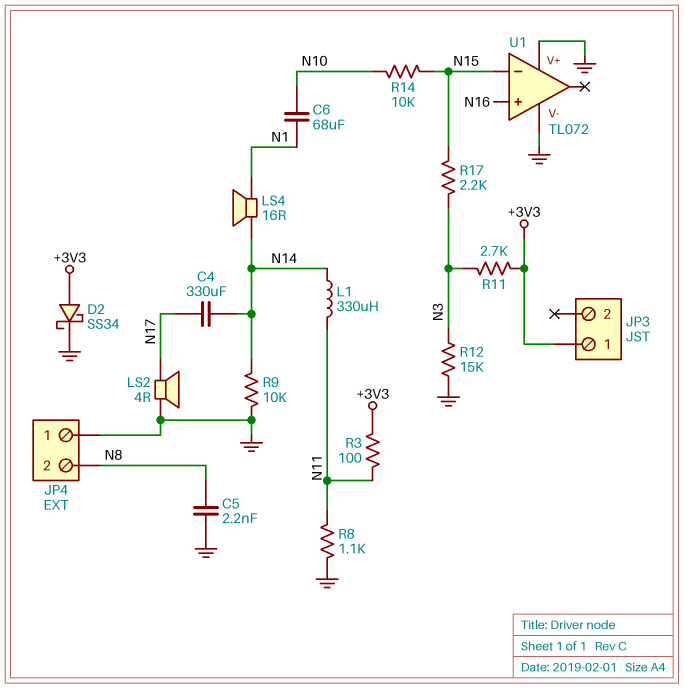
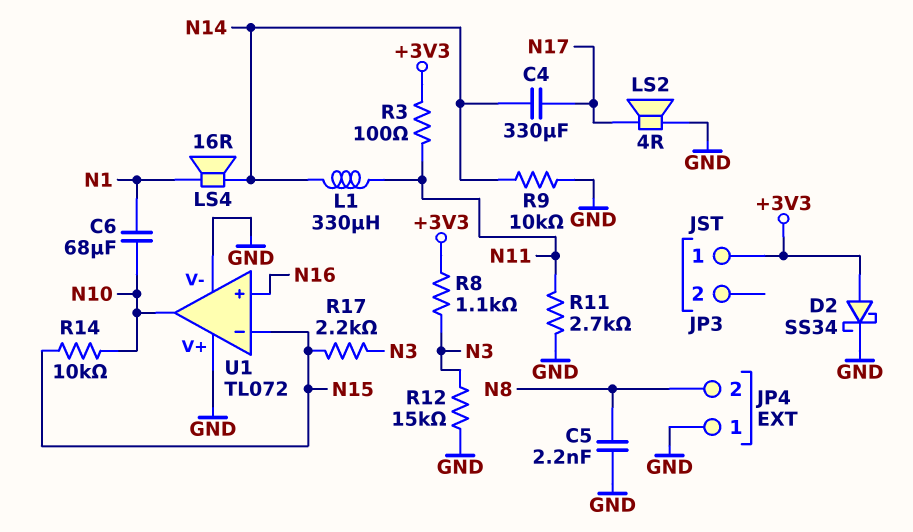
R8: 1.1k (GND, N11) -> 1.1k (+3V3, N3)
R11: 2.7k (+3V3, N3) -> 2.7k (GND, N11)
U1 pin out: none -> N10

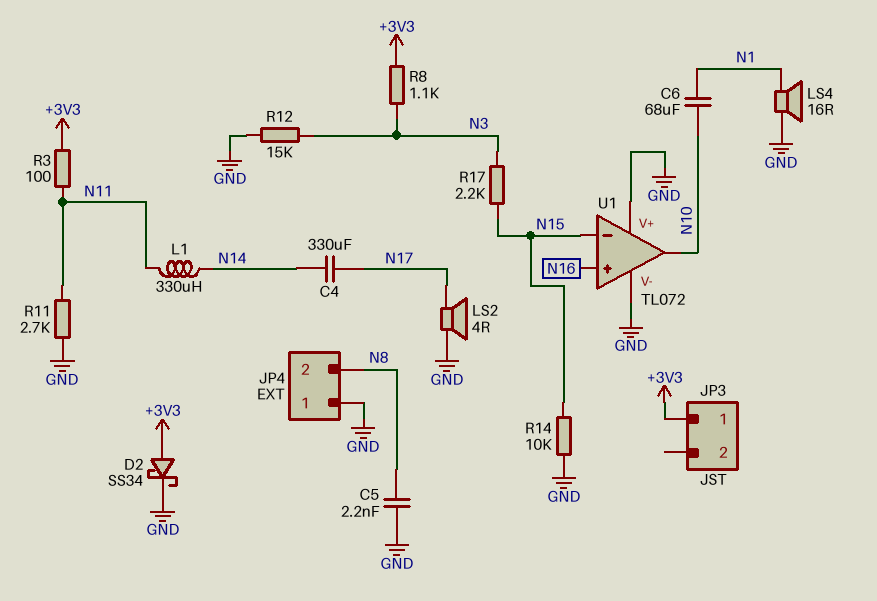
LS4: speaker 16R (N1, N14) -> speaker 16R (GND, N1)
R9: 10k (GND, N14) -> none
R14: 10k (N10, N15) -> 10k (GND, N15)

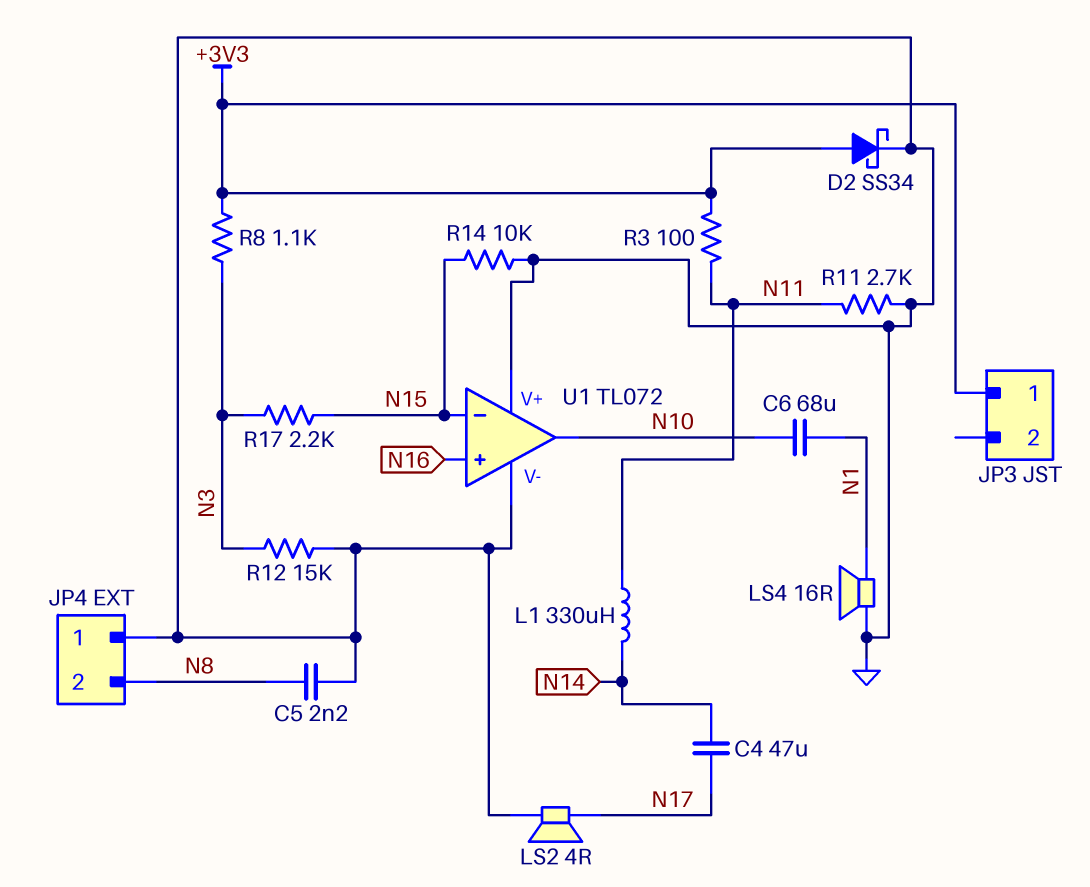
C4: 330uF (N14, N17) -> 47uF (N14, N17)

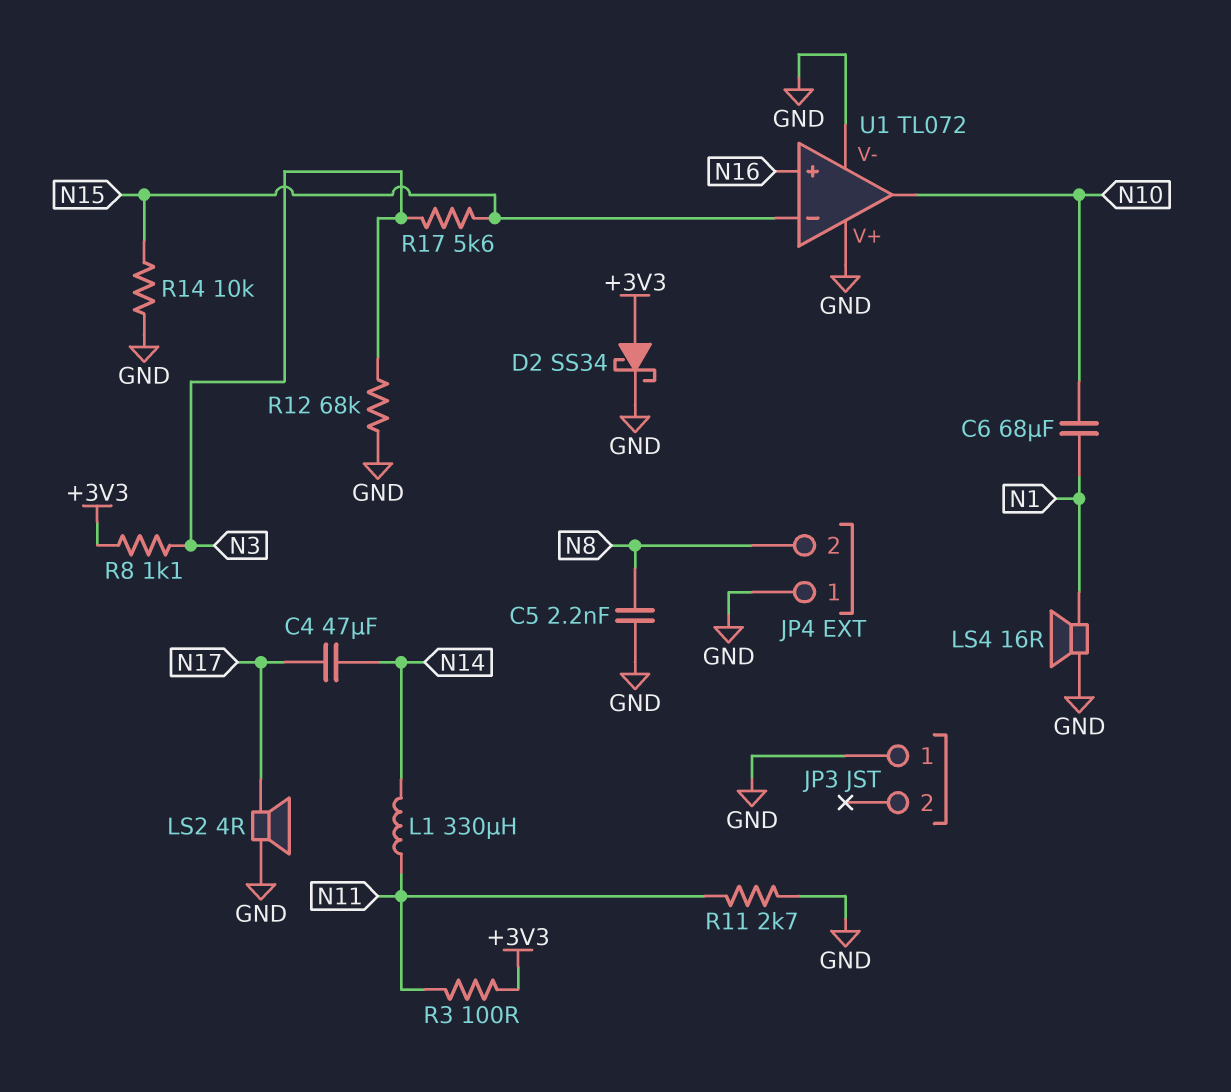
JP3 pin 1: +3V3 -> GND
R12: 15k (GND, N3) -> 68k (GND, N3)
R17: 2.2k (N3, N15) -> 5.6k (N3, N15)

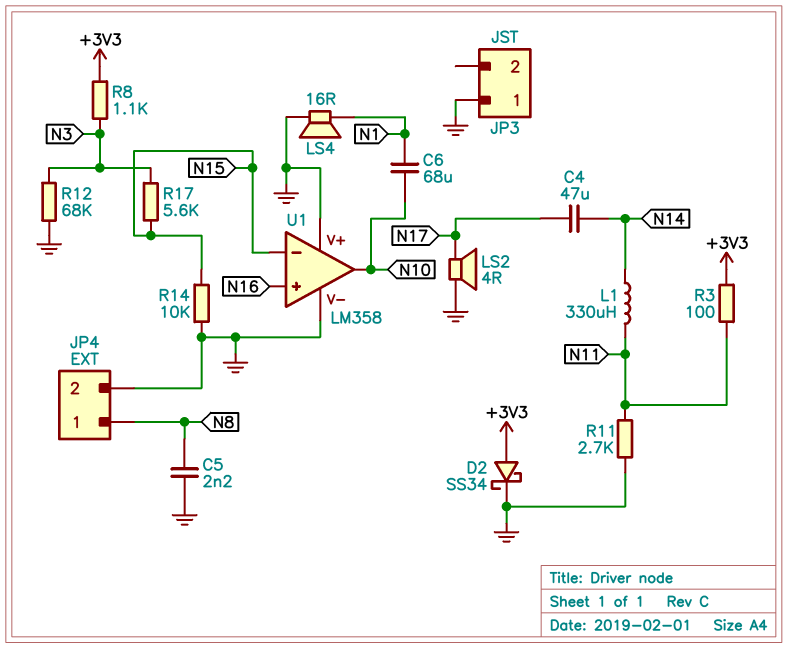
JP4 pin 1: GND -> N8
JP4 pin 2: N8 -> GND
U1: TL072 -> LM358

